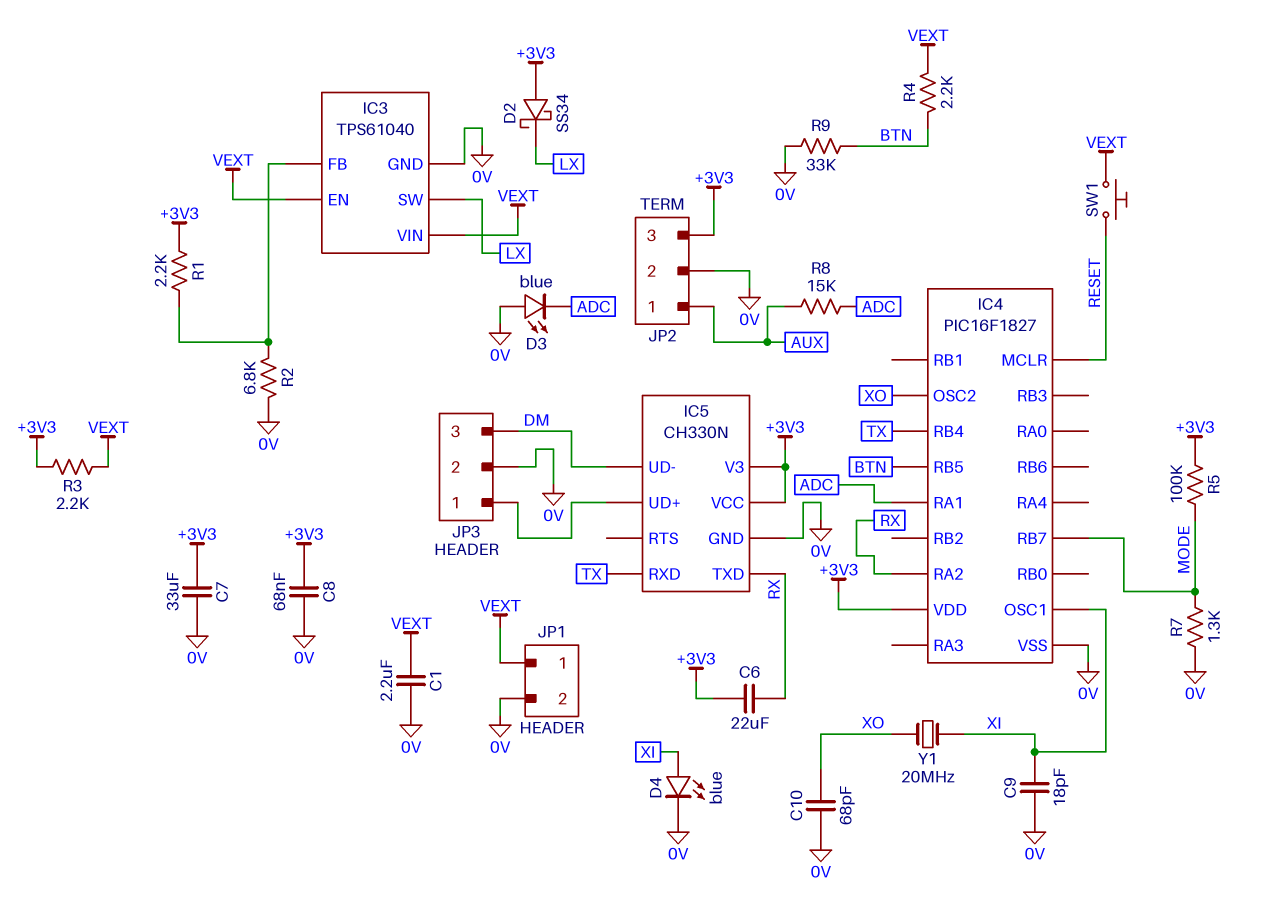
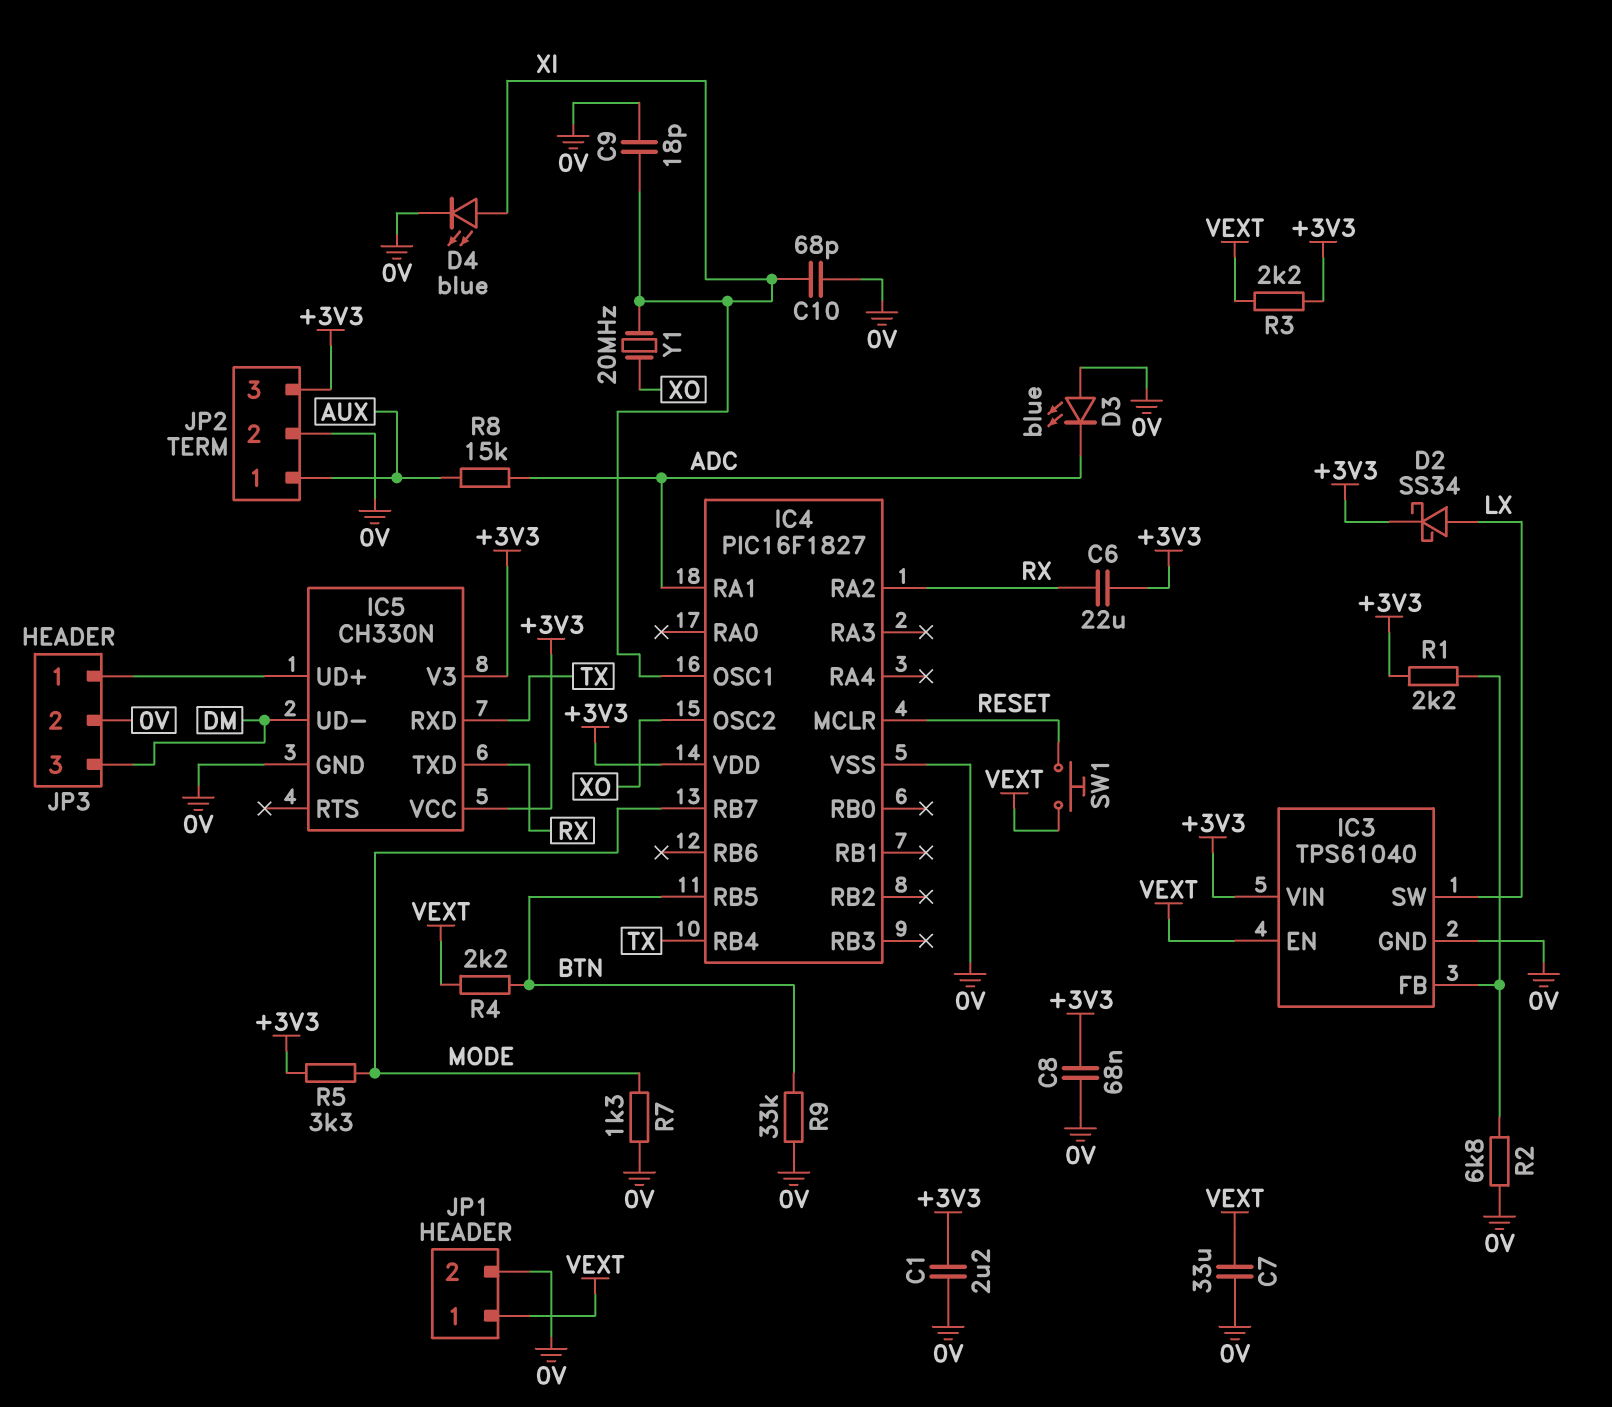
C1: 2.2uF (0V, VEXT) -> 2.2uF (+3V3, 0V)
C7: 33uF (+3V3, 0V) -> 33uF (0V, VEXT)
C10: 68pF (0V, XO) -> 68pF (0V, XI)
D2: schottky SS34 (A +3V3, K LX) -> schottky SS34 (A LX, K +3V3)
IC3 pin VIN: VEXT -> +3V3
R5: 100k (+3V3, MODE) -> 3.3k (+3V3, MODE)

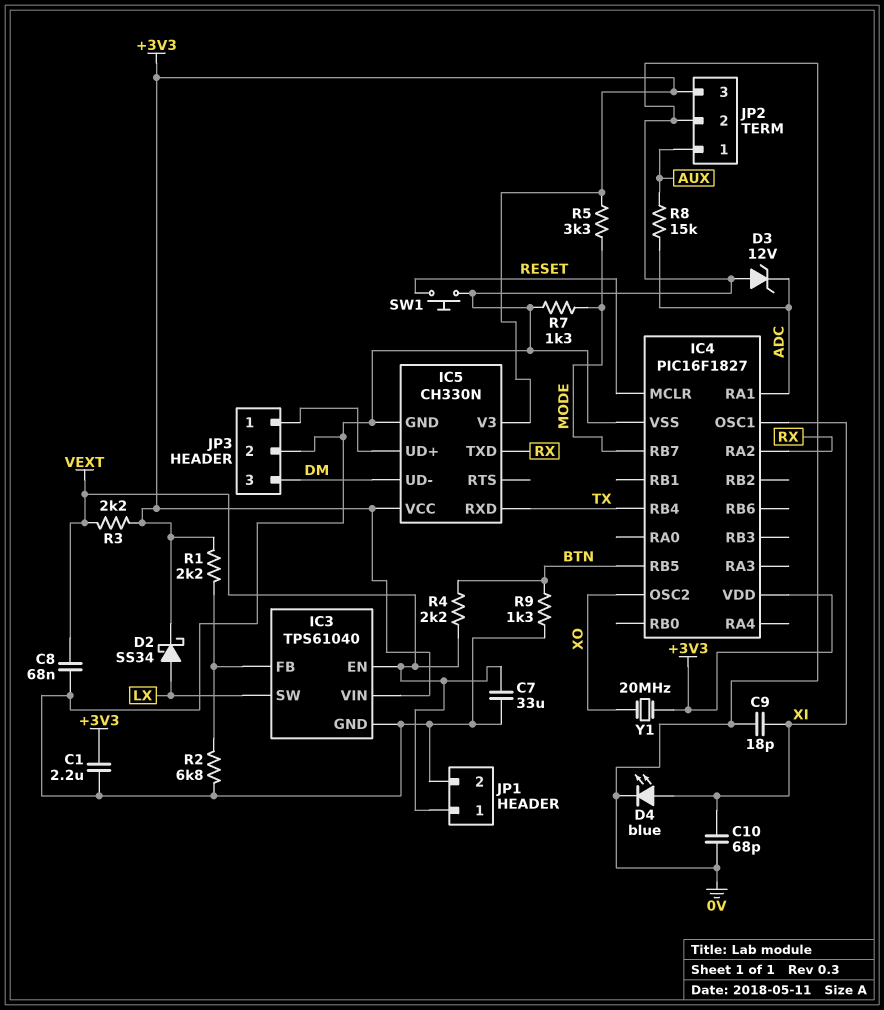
C6: 22uF (+3V3, RX) -> none
C8: 68nF (+3V3, 0V) -> 68nF (0V, VEXT)
D3: LED blue (A 0V, K ADC) -> zener 12V (A 0V, K ADC)
R9: 33k (0V, BTN) -> 1.3k (0V, BTN)
SW1: button (RESET, VEXT) -> button (0V, RESET)
Y1: 20MHz (XI, XO) -> 20MHz (+3V3, XO)

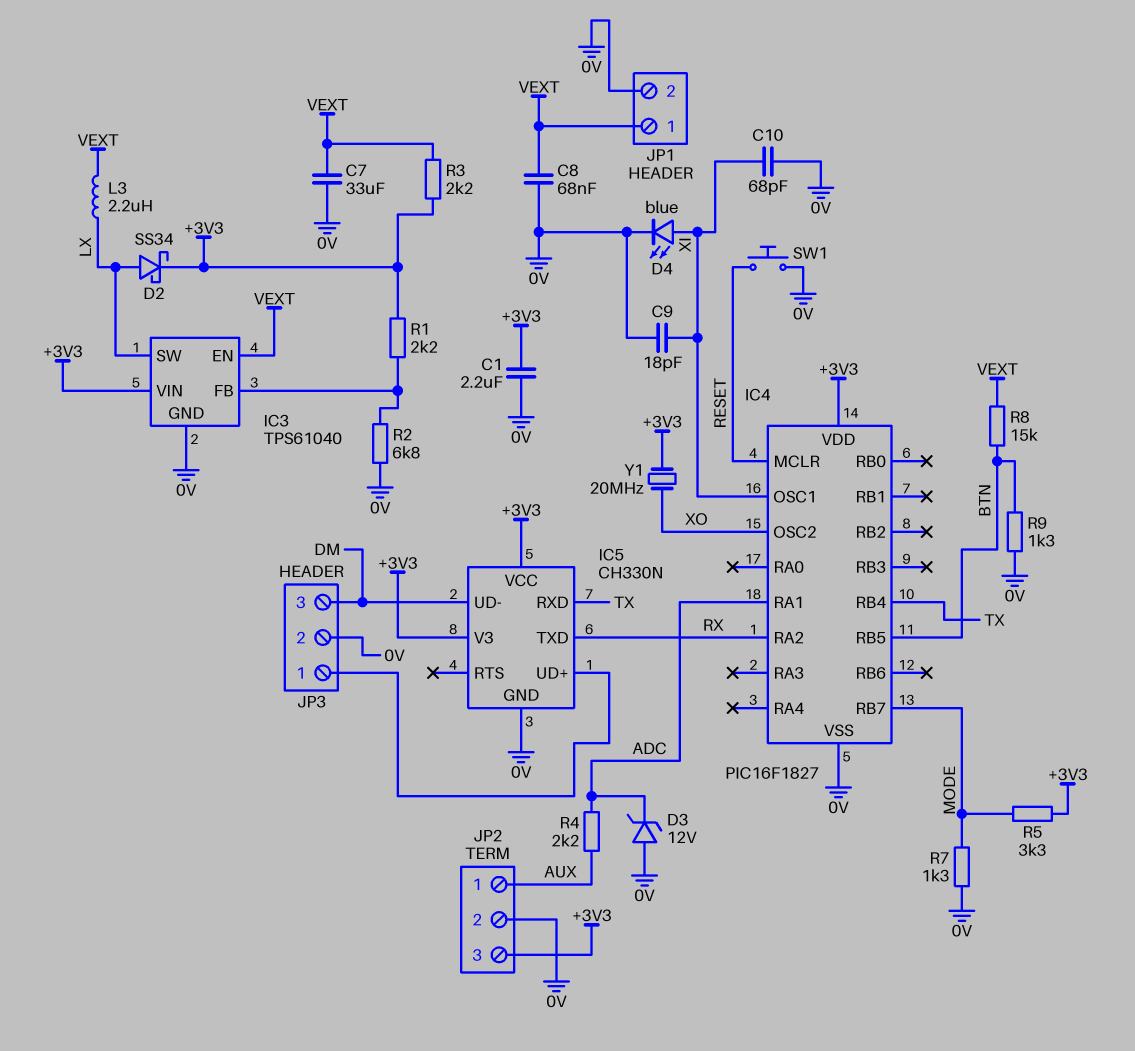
L3: none -> 2.2uH (LX, VEXT)
R4: 2.2k (BTN, VEXT) -> 2.2k (ADC, AUX)
R8: 15k (ADC, AUX) -> 15k (BTN, VEXT)

